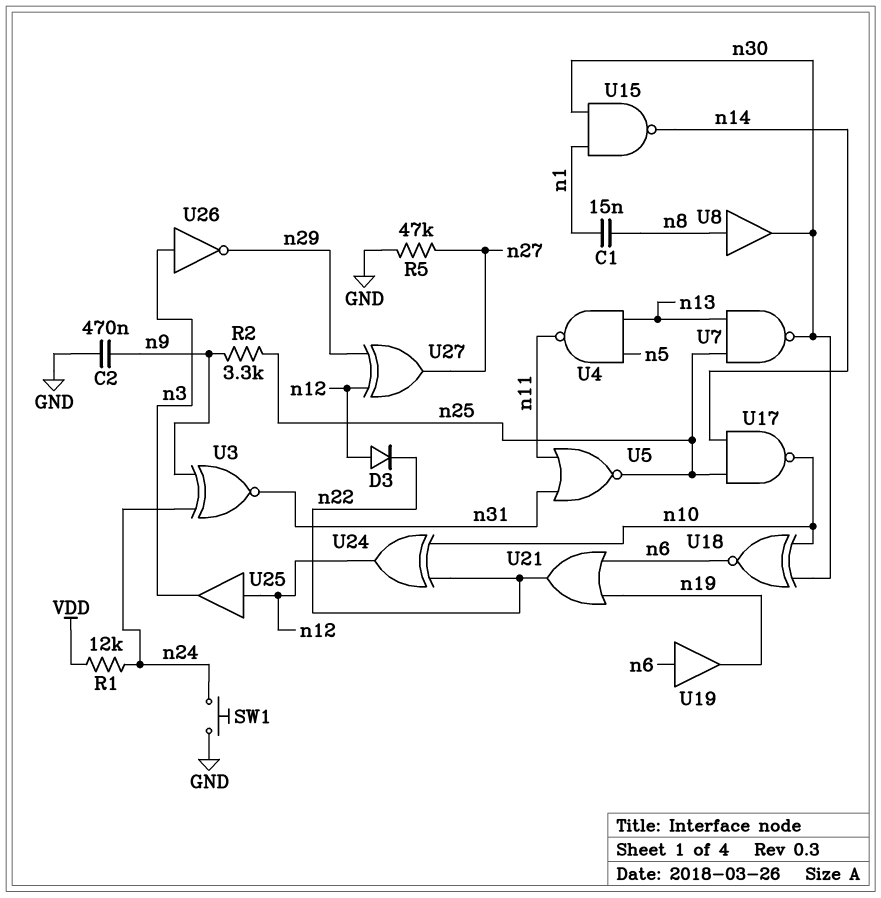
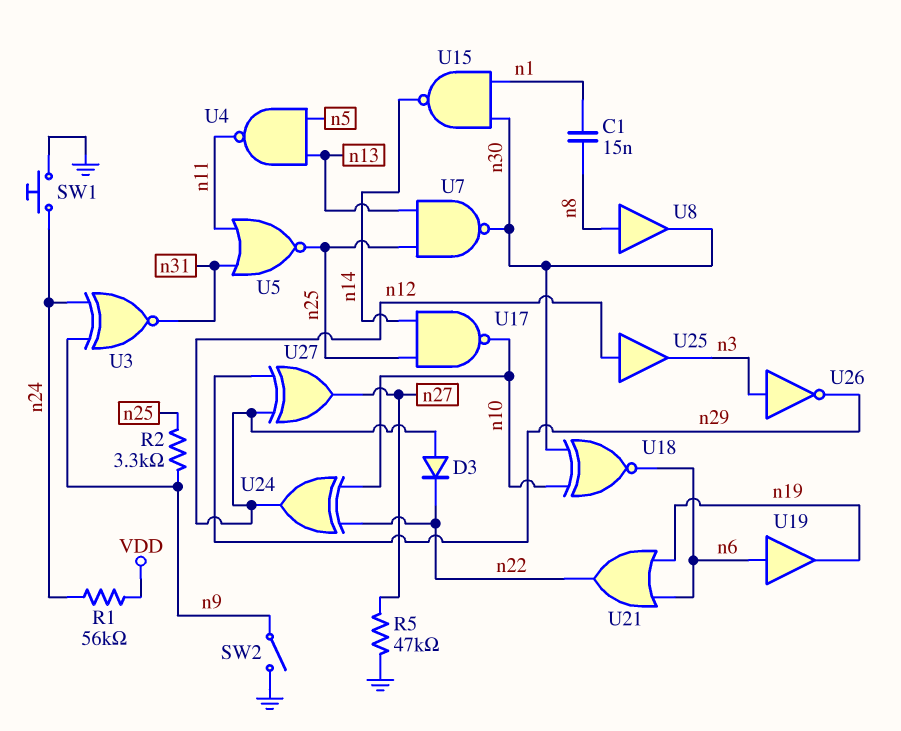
C2: 470nF (GND, n9) -> none
R1: 12k (VDD, n24) -> 56k (VDD, n24)
SW2: none -> switch (GND, n9)

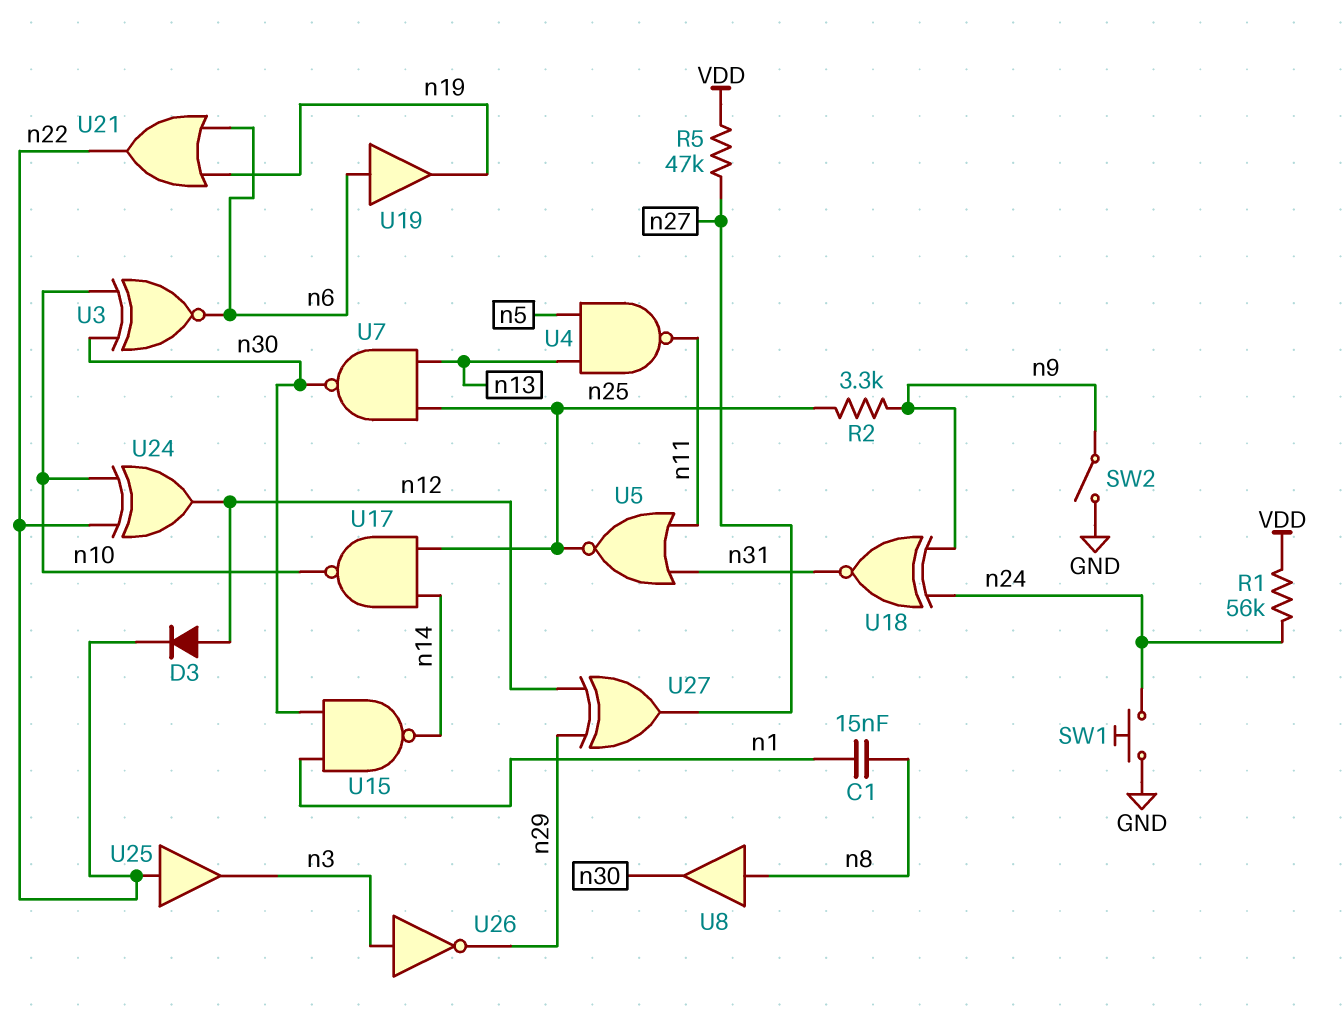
R5: 47k (GND, n27) -> 47k (VDD, n27)
U3: XNOR (in n9, in n24, out n31) -> XNOR (in n10, in n30, out n6)
U18: XNOR (in n10, in n30, out n6) -> XNOR (in n9, in n24, out n31)
U25: buffer (in n12, out n3) -> buffer (in n22, out n3)

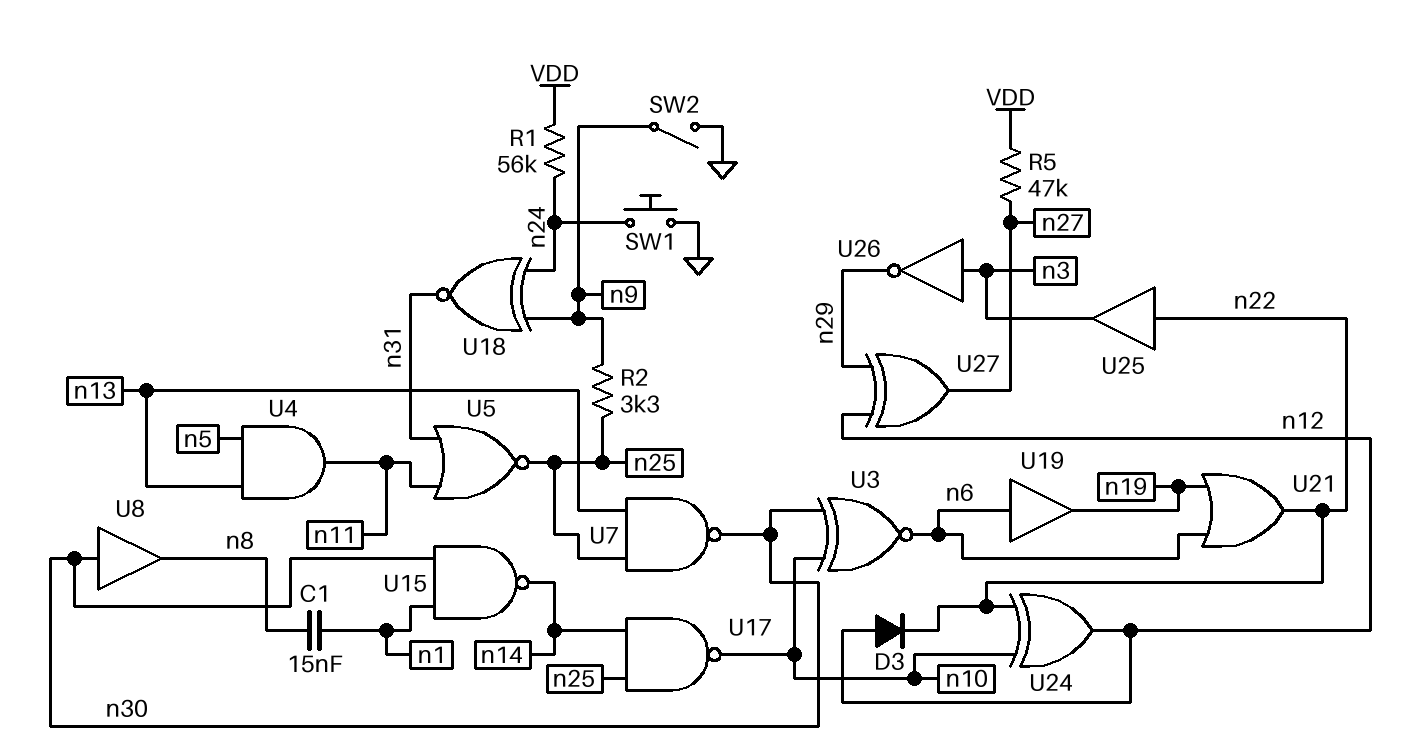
U4: NAND (in n5, in n13, out n11) -> AND (in n5, in n13, out n11)
U8: buffer (in n8, out n30) -> buffer (in n30, out n8)

